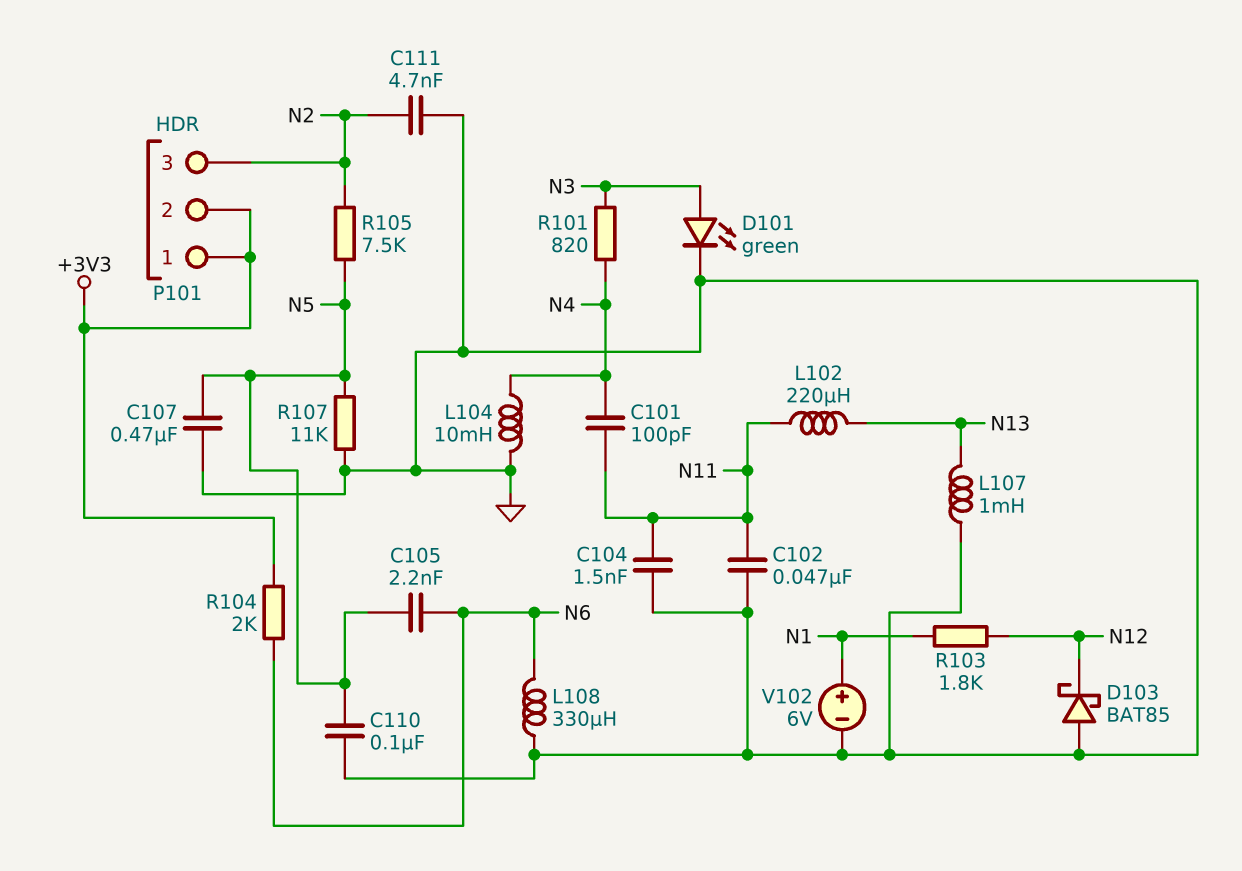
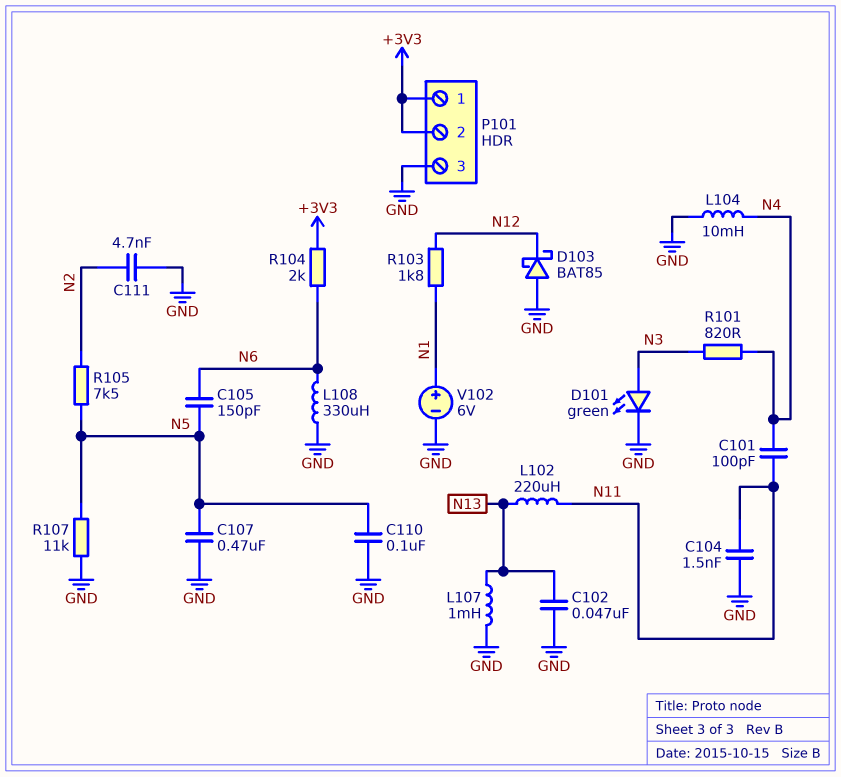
C102: 47nF (GND, N11) -> 47nF (GND, N13)
C105: 2.2nF (N5, N6) -> 150pF (N5, N6)
P101 pin 3: N2 -> GND

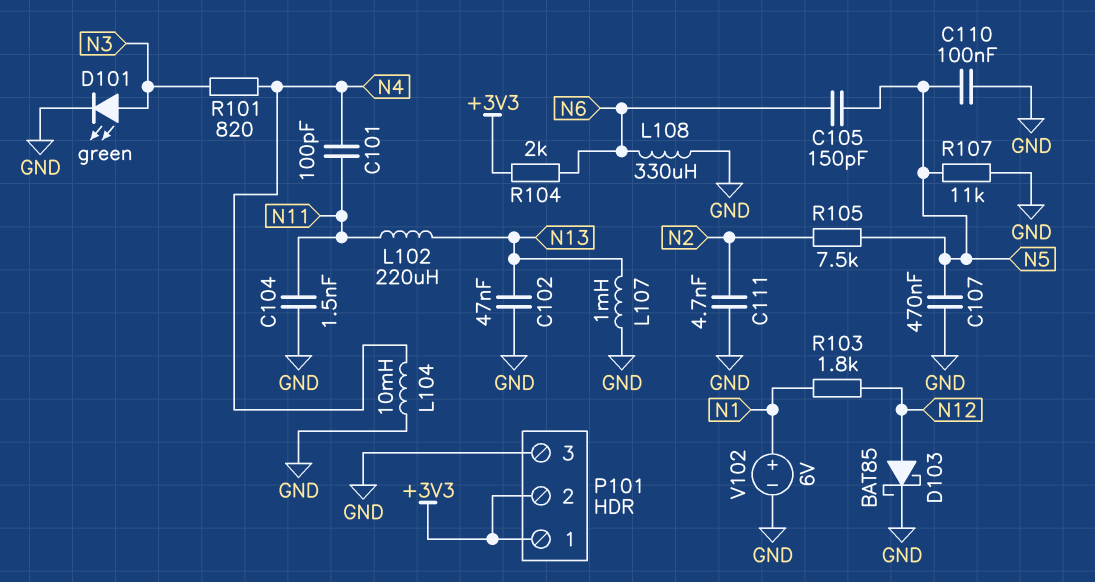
D103: schottky BAT85 (A GND, K N12) -> schottky BAT85 (A N12, K GND)

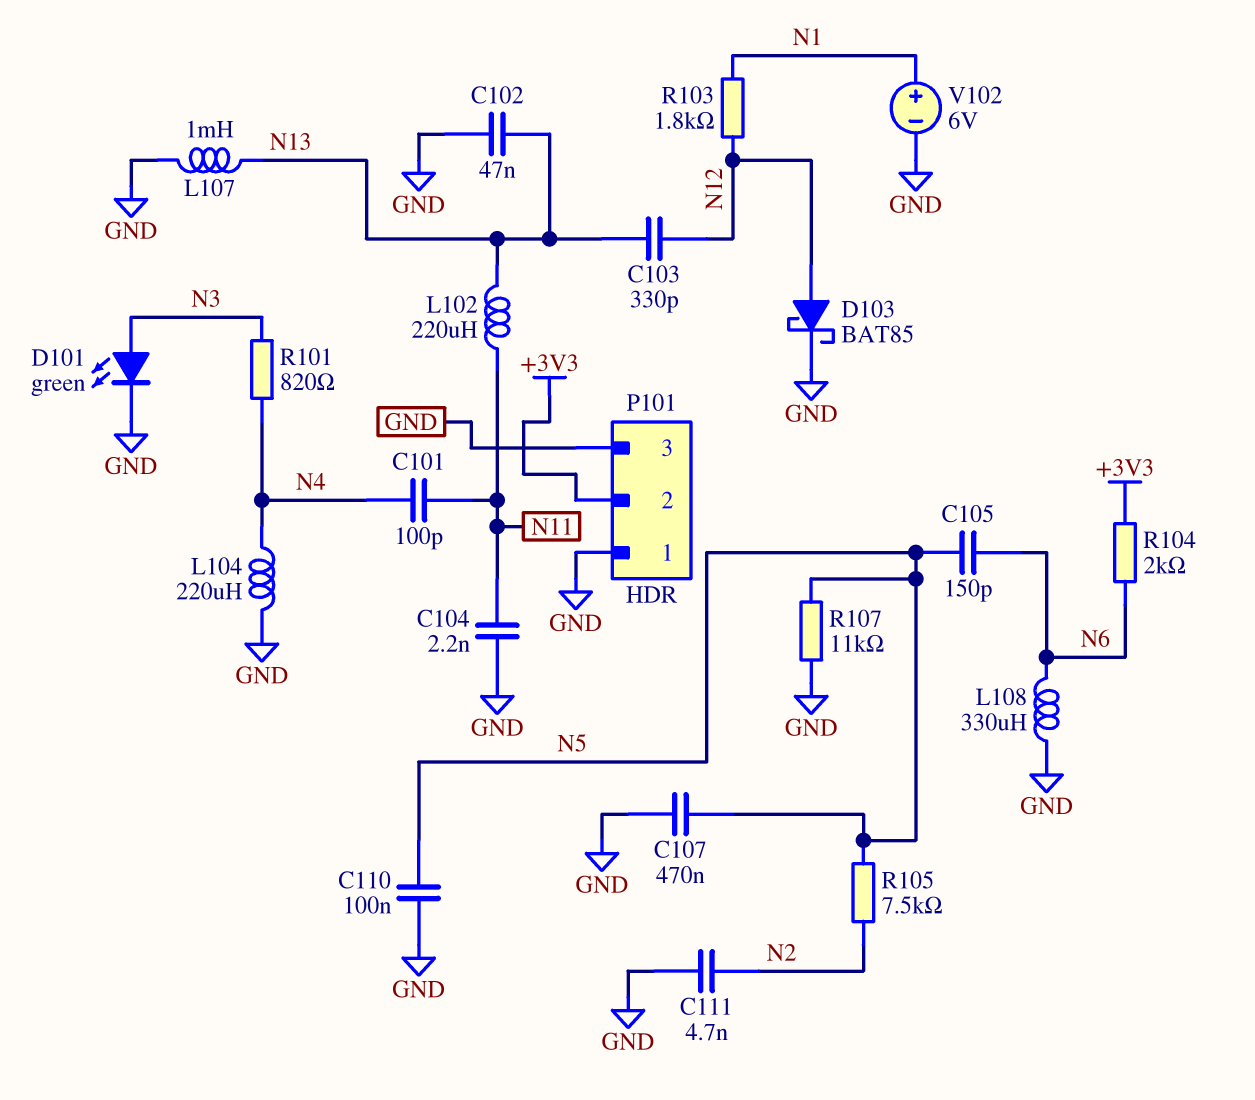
C103: none -> 330pF (N12, N13)
C104: 1.5nF (GND, N11) -> 2.2nF (GND, N11)
L104: 10mH (GND, N4) -> 220uH (GND, N4)
P101 pin 1: +3V3 -> GND

